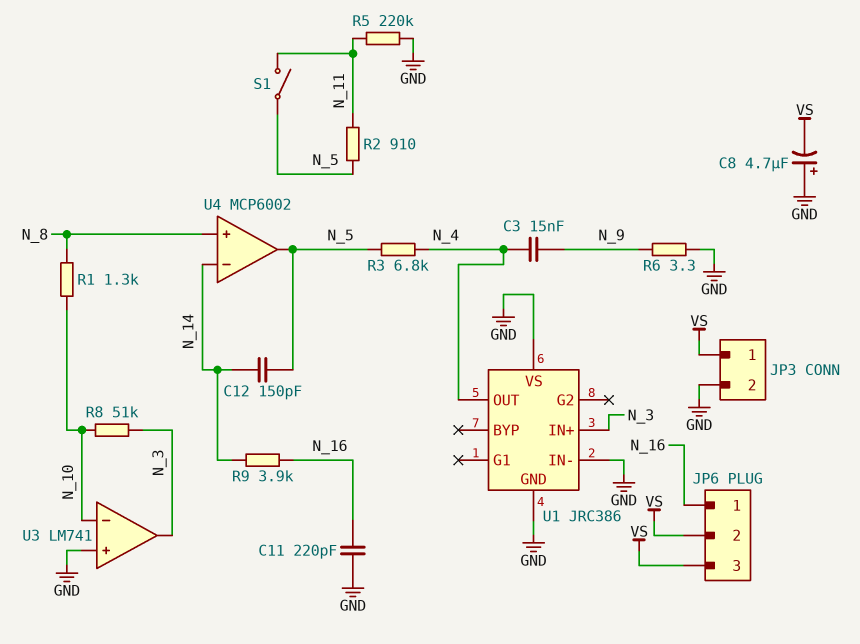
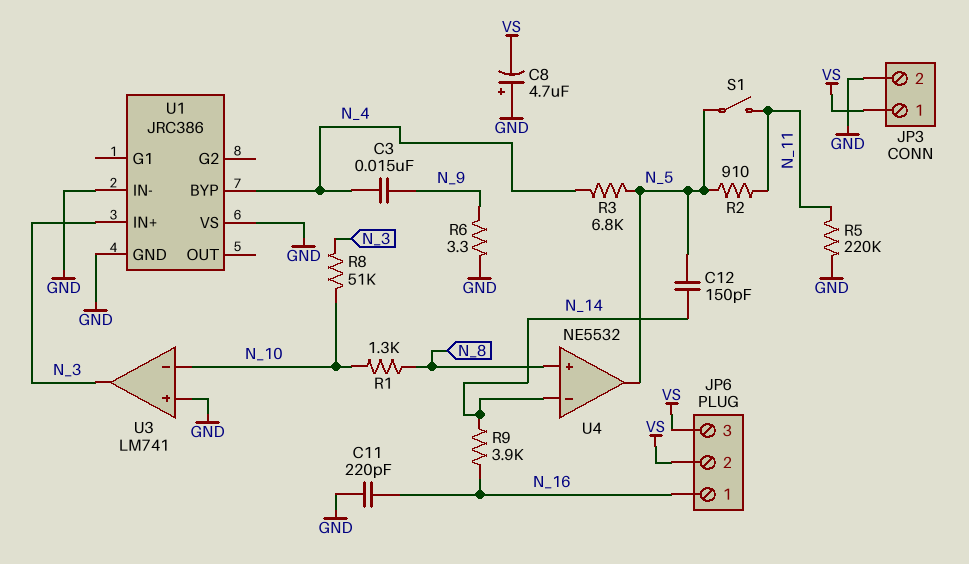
U1 pin BYP: none -> N_4
U1 pin OUT: N_4 -> none
U4: MCP6002 -> NE5532

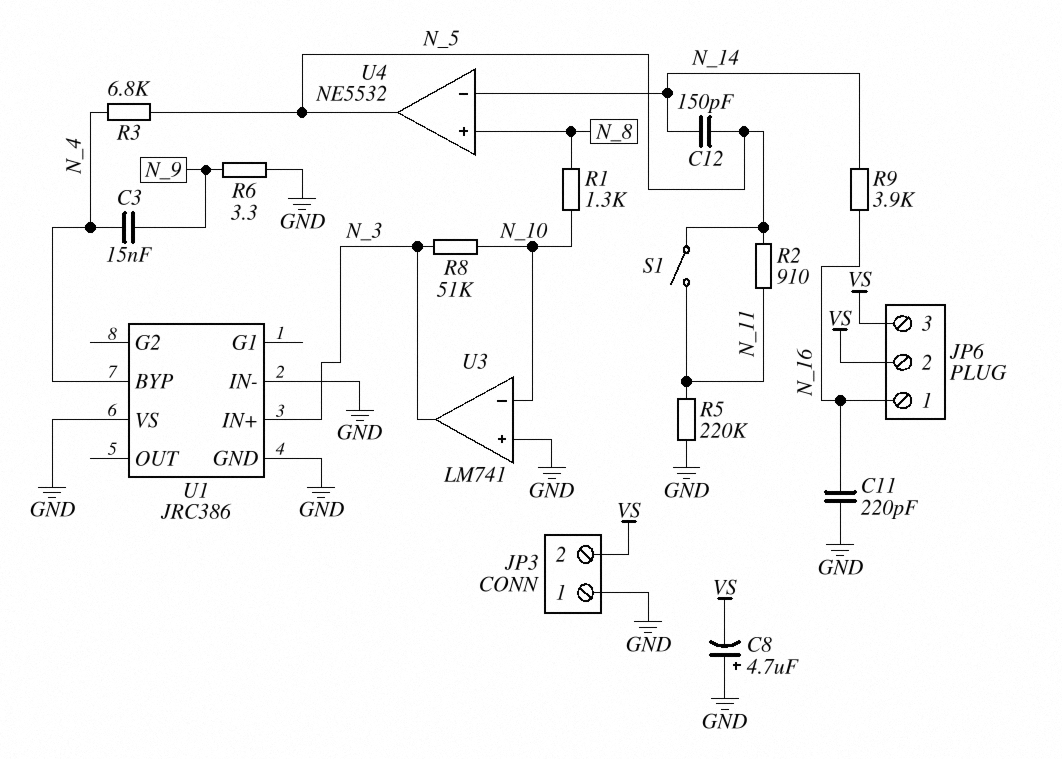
JP3 pin 1: VS -> GND
JP3 pin 2: GND -> VS

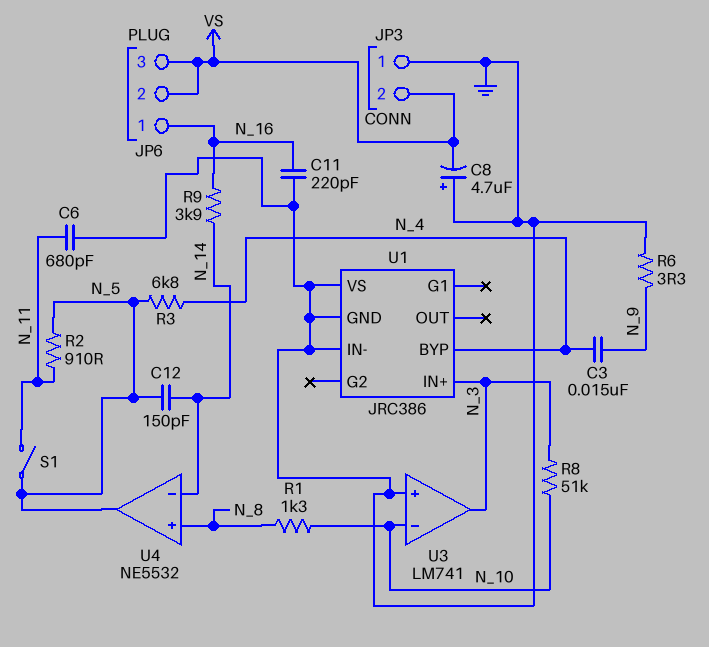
C6: none -> 680pF (GND, N_11)
R5: 220k (GND, N_11) -> none

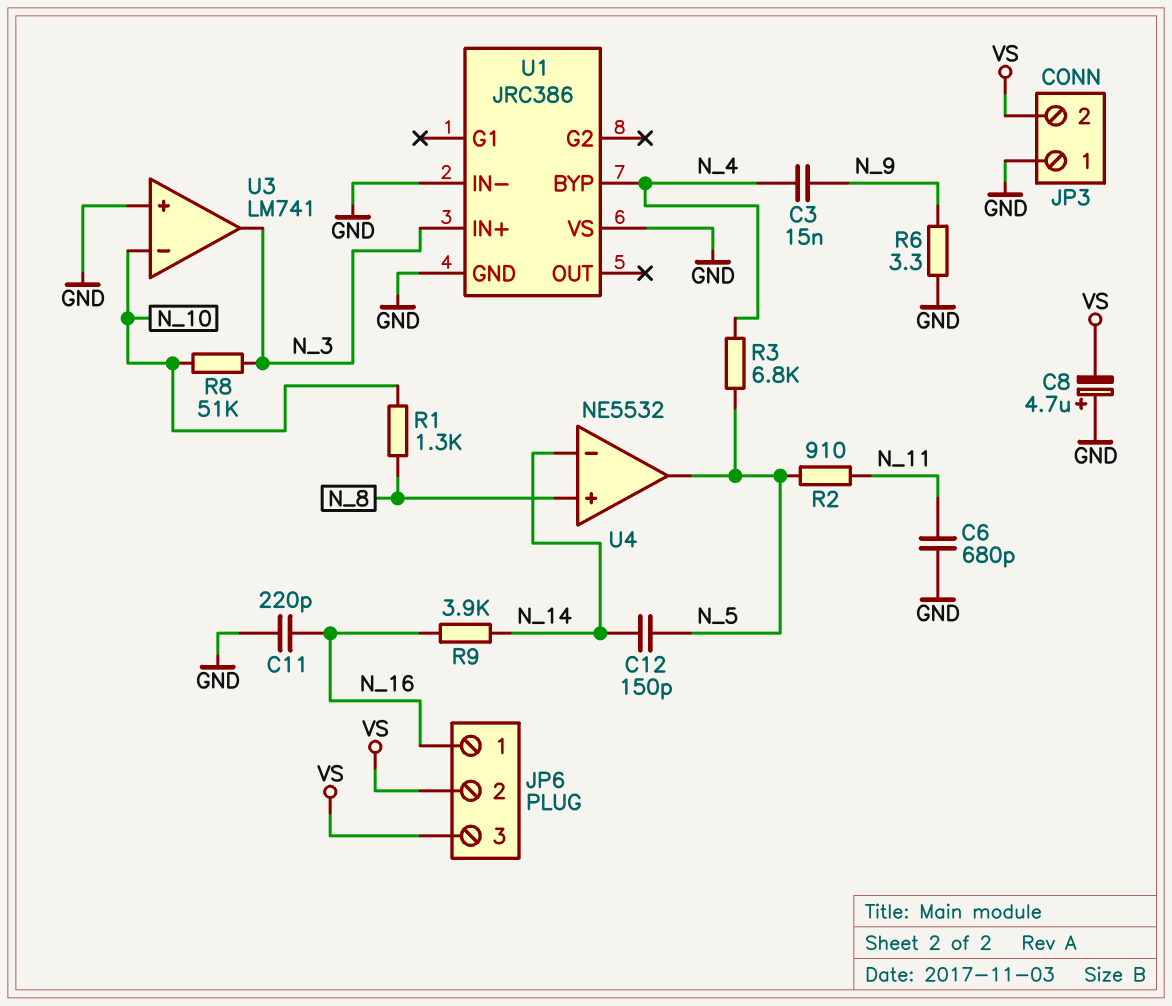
S1: switch (N_5, N_11) -> none

